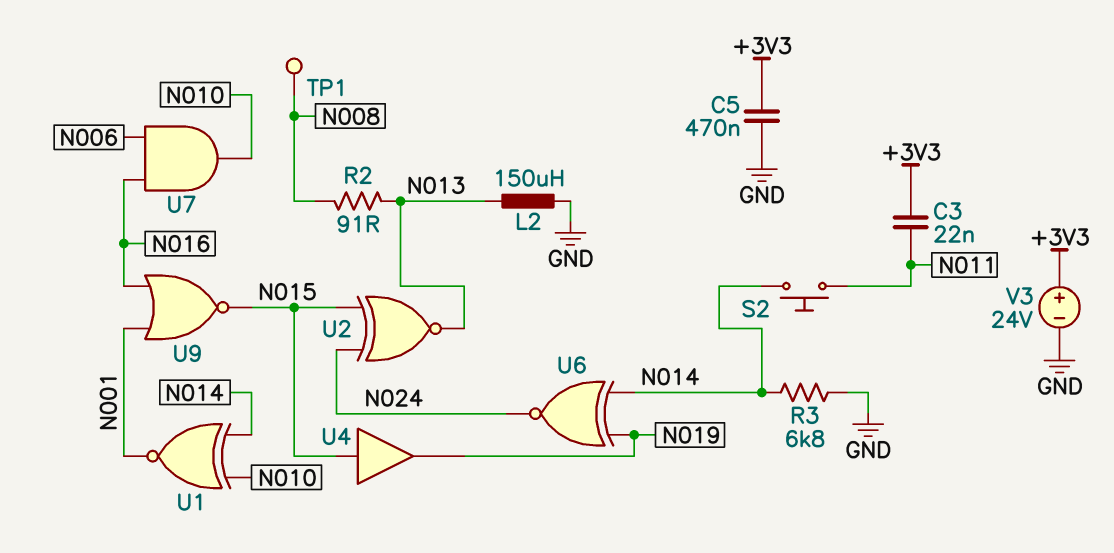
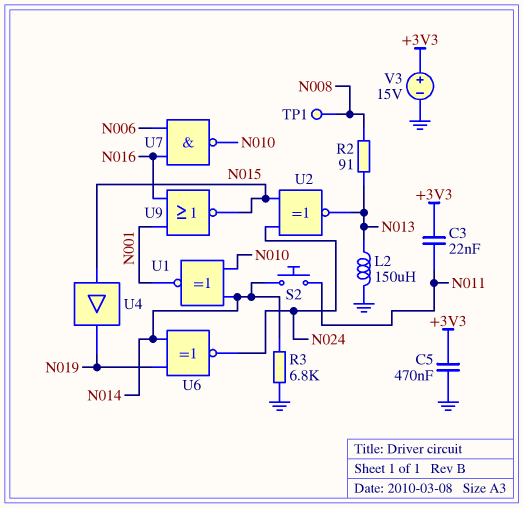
U7: AND (in N006, in N016, out N010) -> NAND (in N006, in N016, out N010)
V3: 24V (plus +3V3, minus GND) -> 15V (plus +3V3, minus GND)

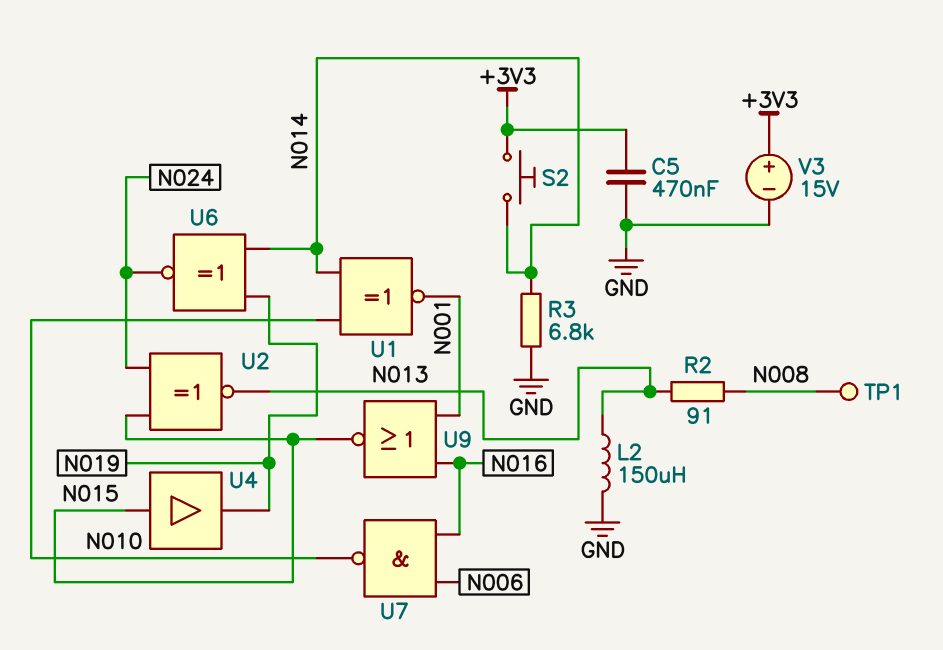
C3: 22nF (+3V3, N011) -> none
S2: button (N011, N014) -> button (+3V3, N014)

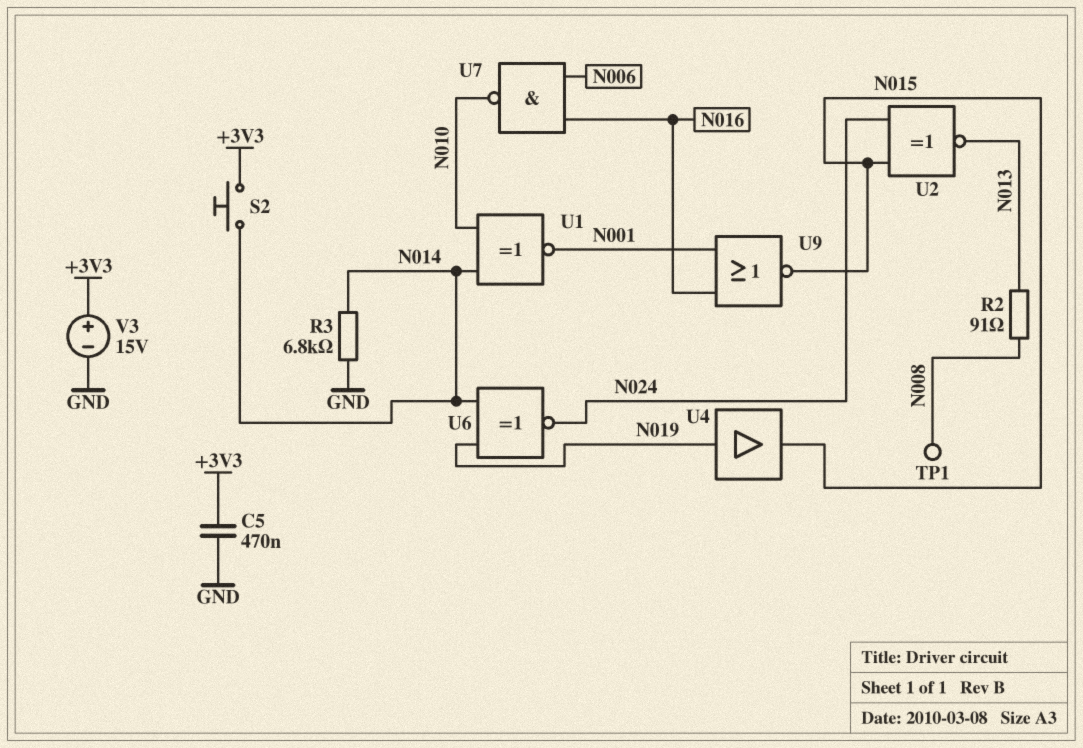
L2: 150uH (GND, N013) -> none
U4: buffer (in N015, out N019) -> buffer (in N019, out N015)

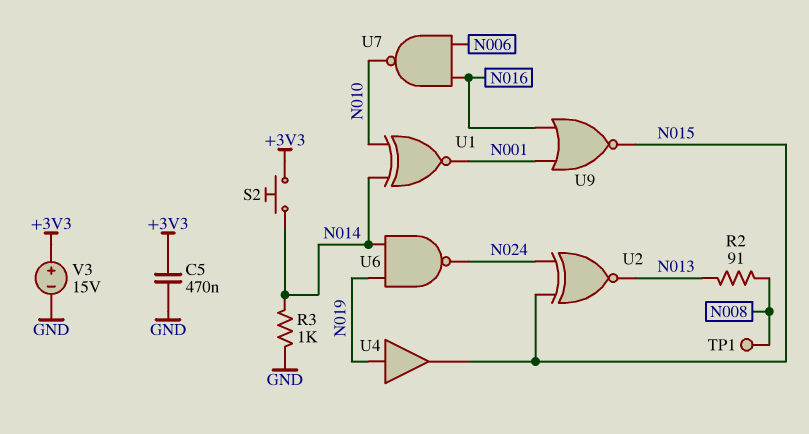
R3: 6.8k (GND, N014) -> 1k (GND, N014)
U6: XNOR (in N014, in N019, out N024) -> NAND (in N014, in N019, out N024)

